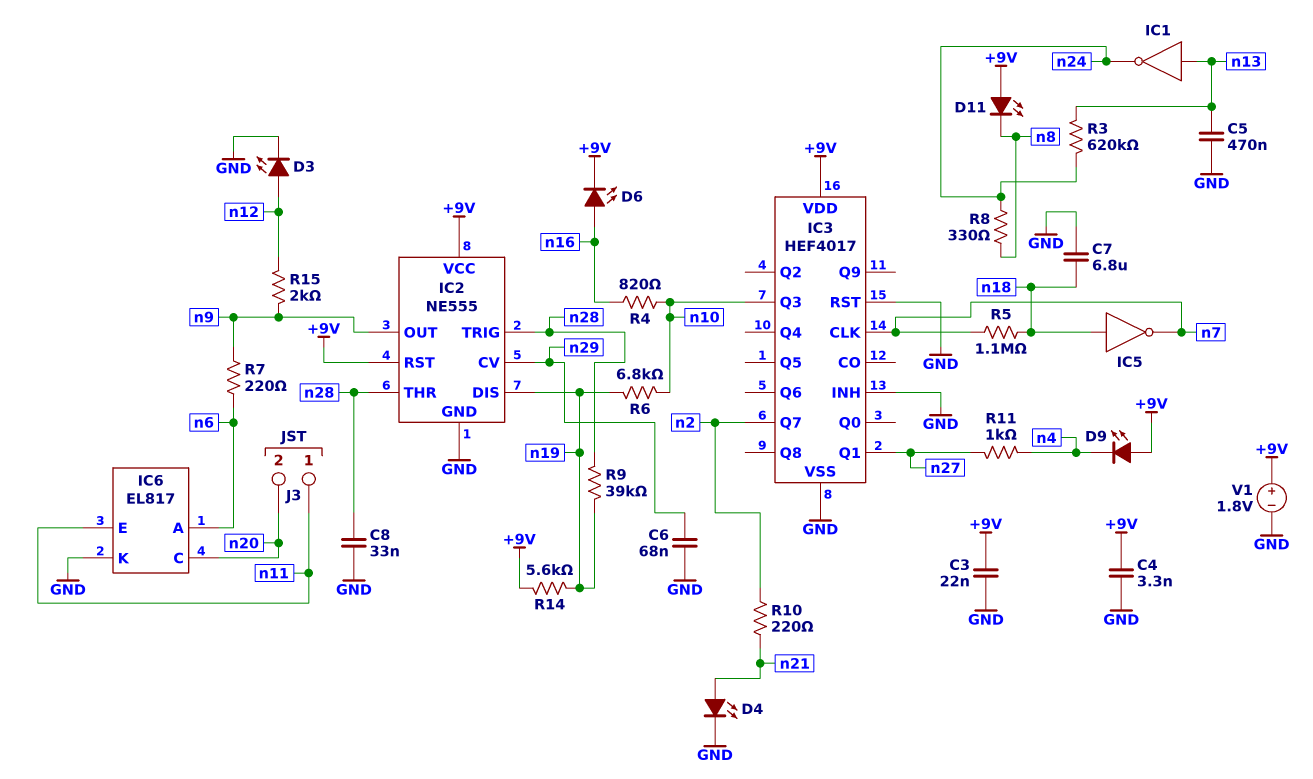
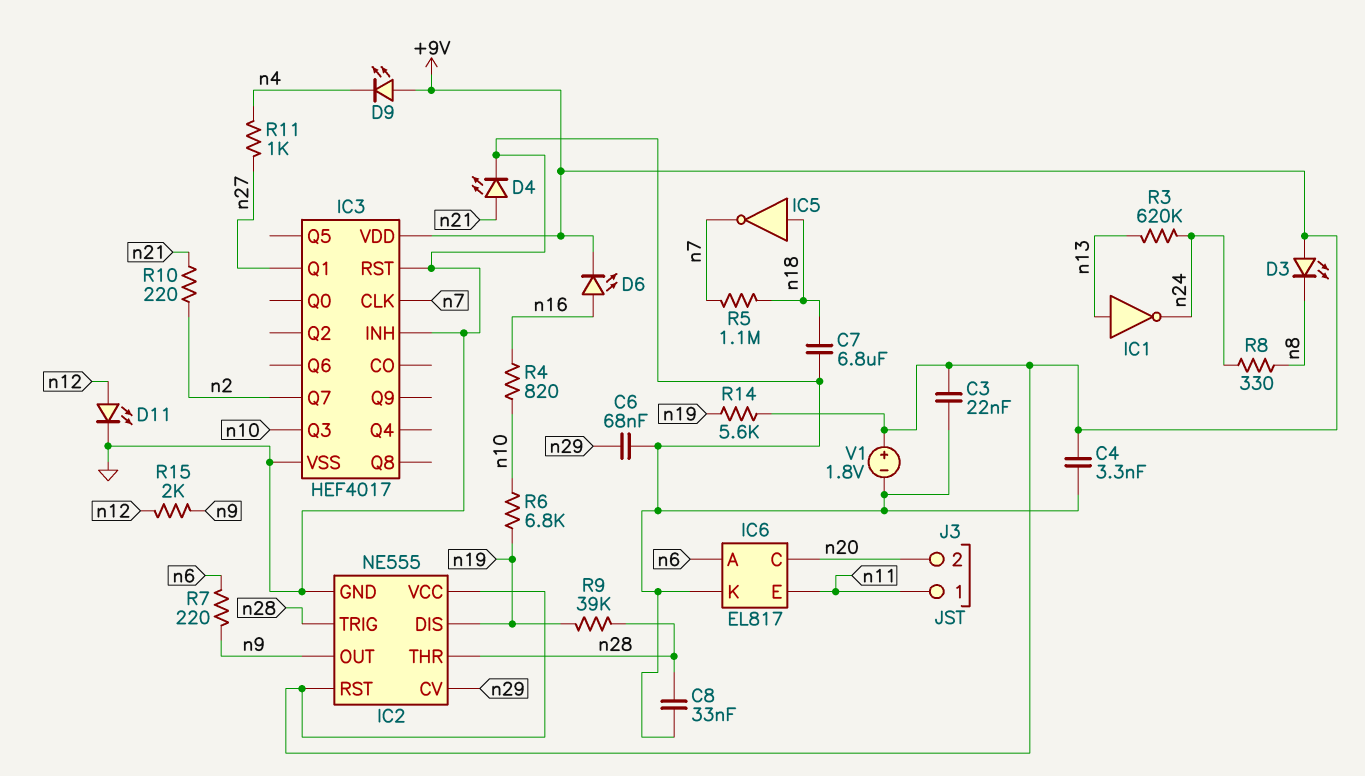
C5: 470nF (GND, n13) -> none
D3: LED (A n12, K GND) -> LED (A +9V, K n8)
D11: LED (A +9V, K n8) -> LED (A n12, K GND)

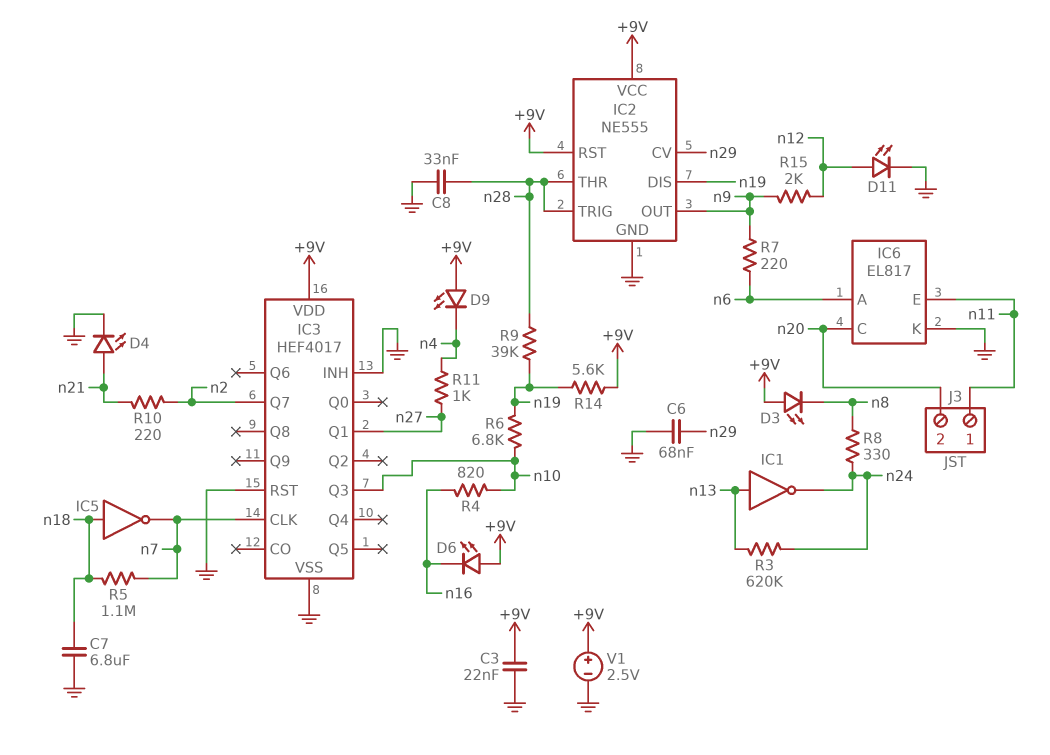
C4: 3.3nF (+9V, GND) -> none
D6: LED (A n16, K +9V) -> LED (A +9V, K n16)
V1: 1.8V (plus +9V, minus GND) -> 2.5V (plus +9V, minus GND)

